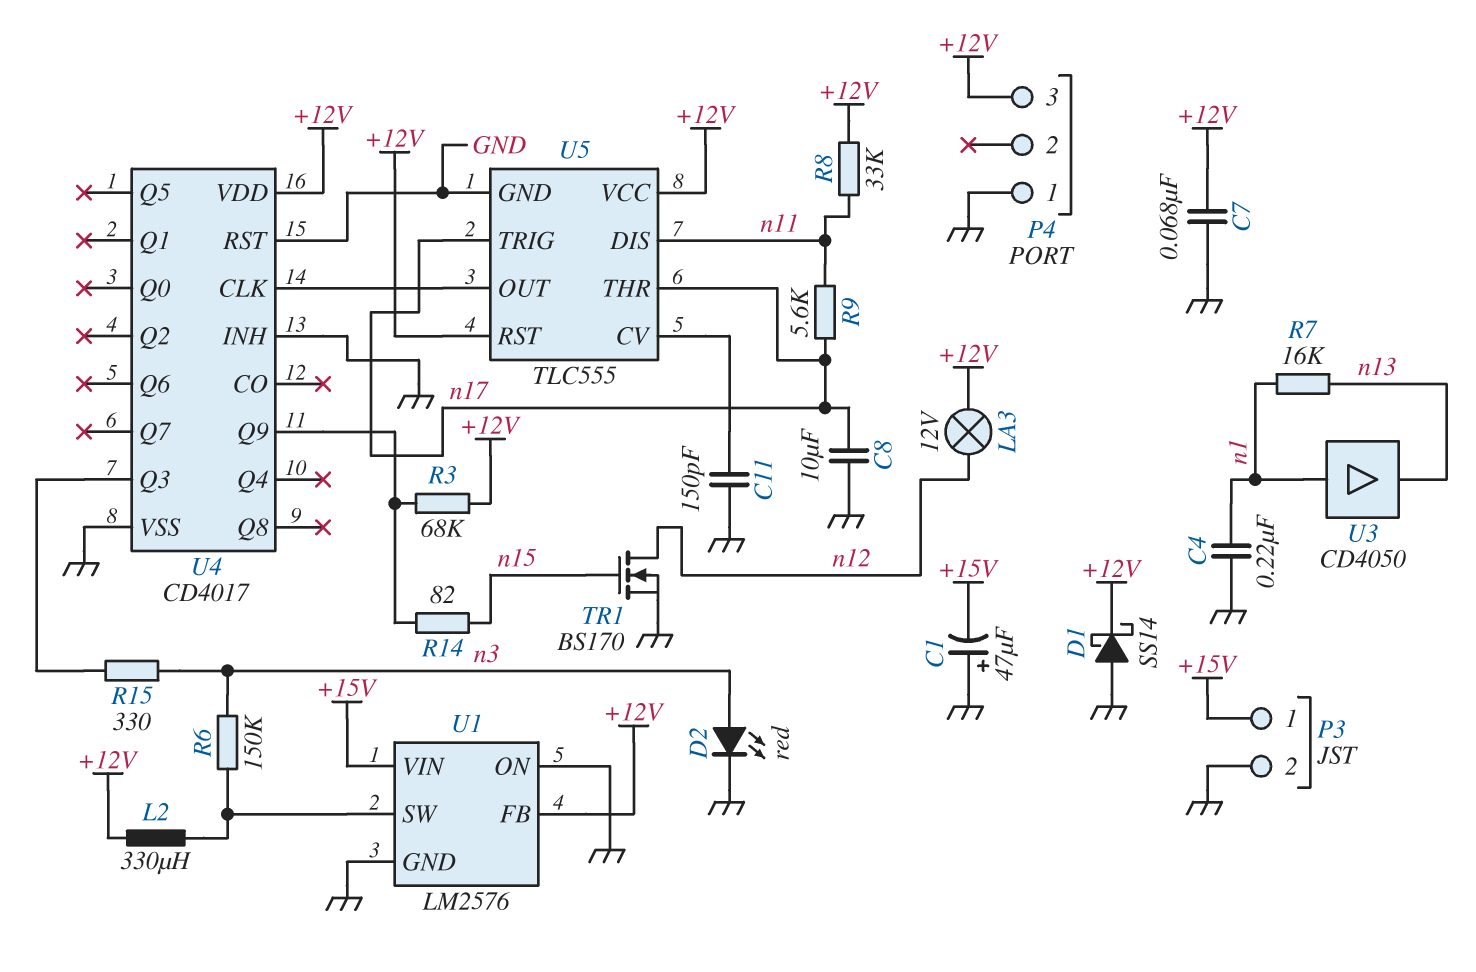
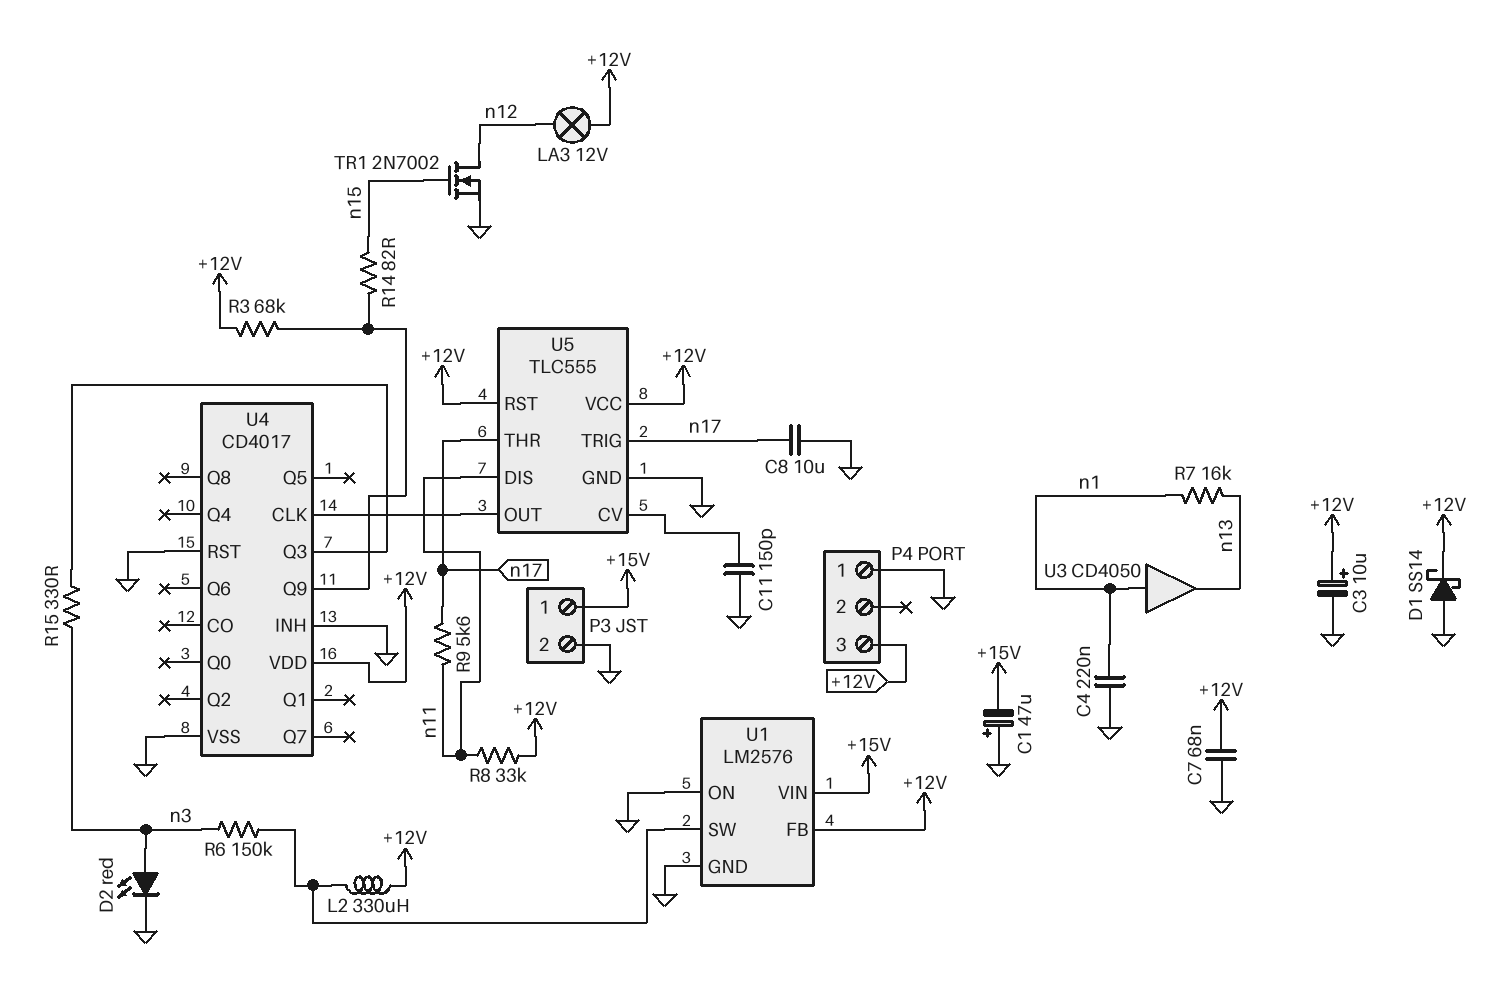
C3: none -> 10uF (plus +12V, minus GND)
TR1: NMOS BS170 (G n15, D n12, S GND) -> NMOS 2N7002 (G n15, D n12, S GND)

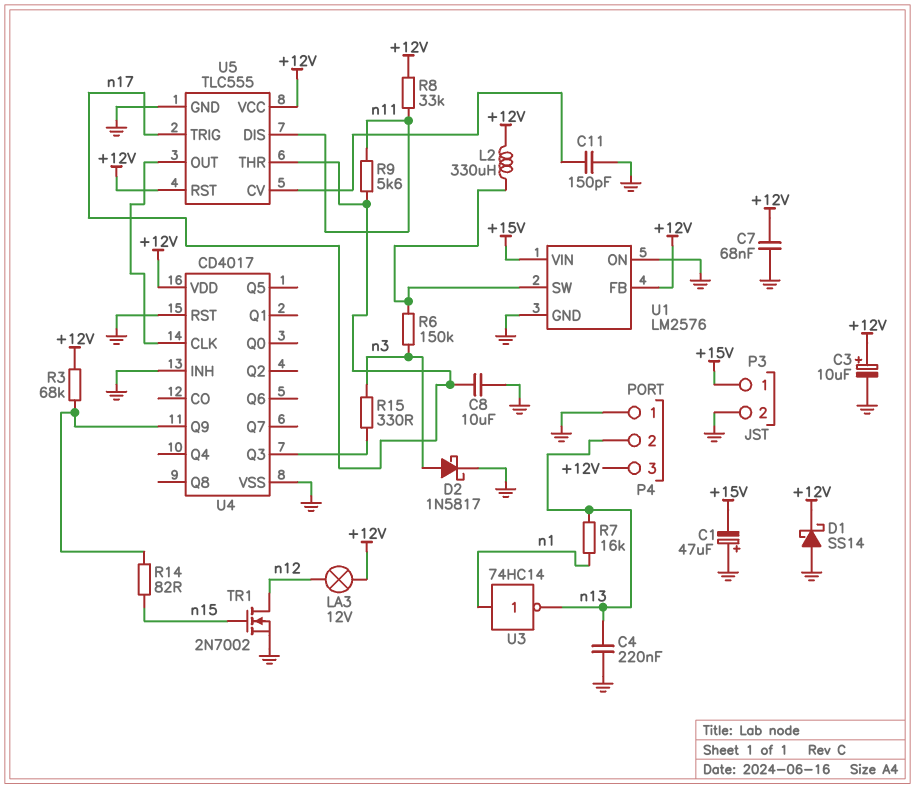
C4: 220nF (GND, n1) -> 220nF (GND, n13)
D2: LED red (A n3, K GND) -> schottky 1N5817 (A n3, K GND)
P4 pin 2: none -> n13
U3: buffer CD4050 (in n1, out n13) -> NOT 74HC14 (in n1, out n13)

